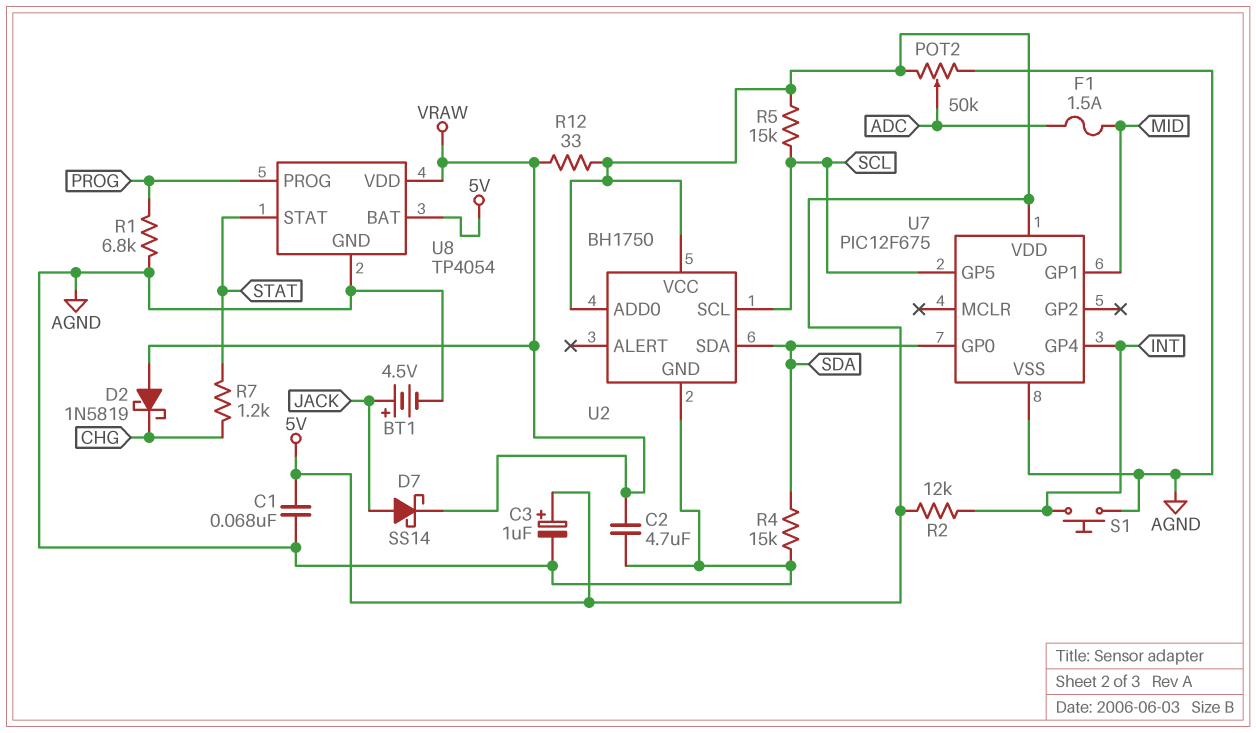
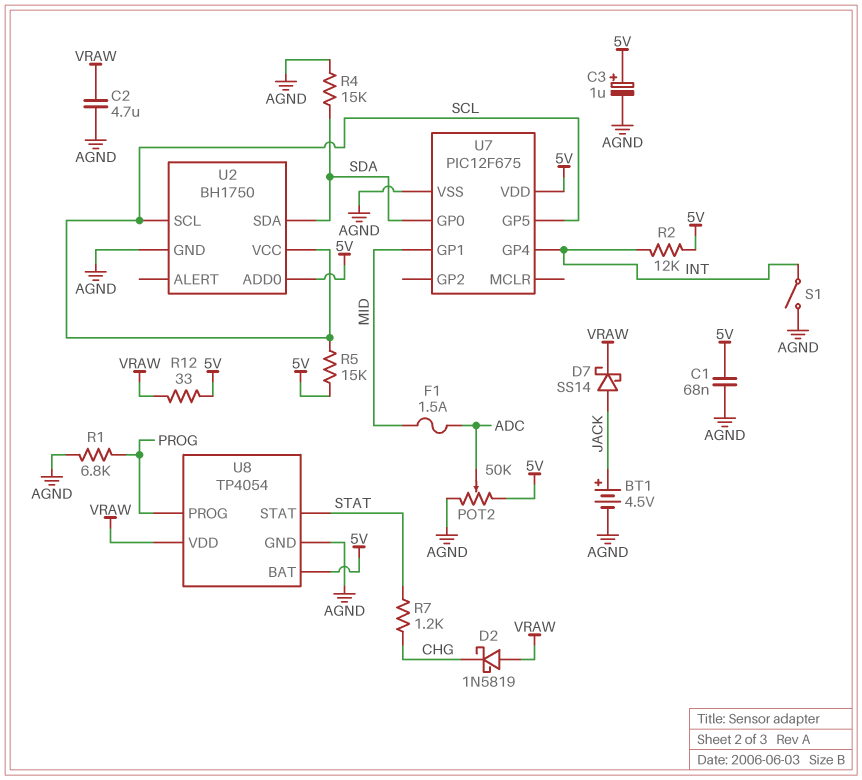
S1: button (AGND, INT) -> switch (AGND, INT)
U2 pin VCC: 5V -> SCL

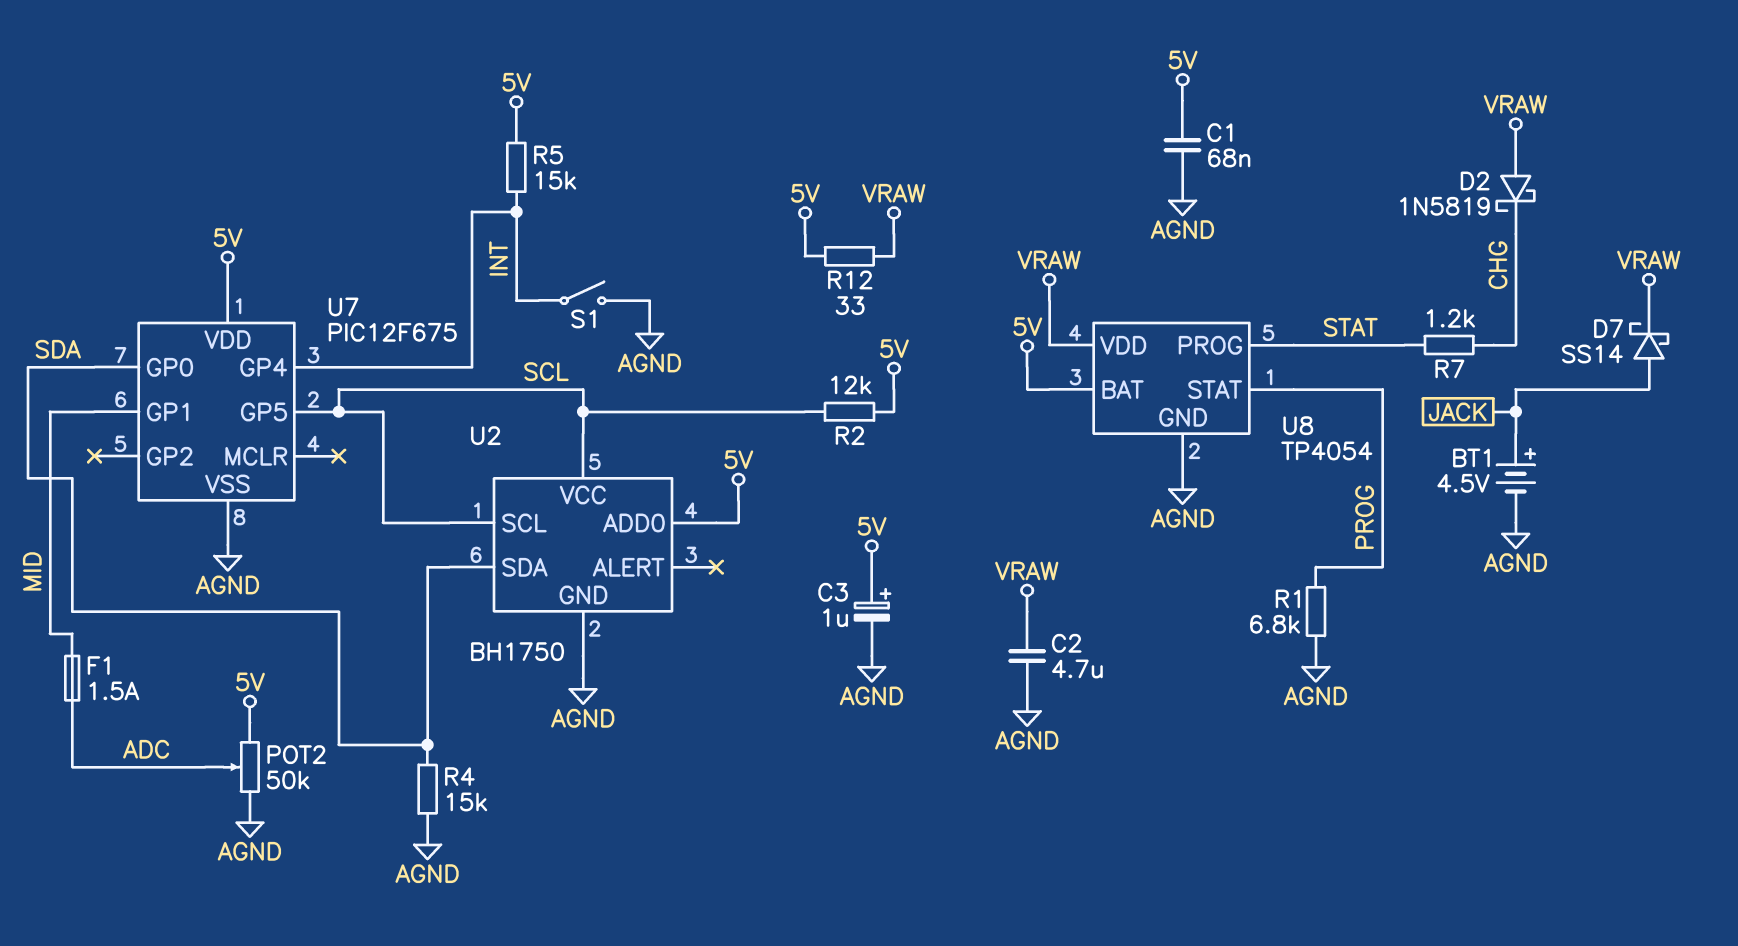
R2: 12k (5V, INT) -> 12k (5V, SCL)
R5: 15k (5V, SCL) -> 15k (5V, INT)
U8 pin PROG: PROG -> STAT
U8 pin STAT: STAT -> PROG

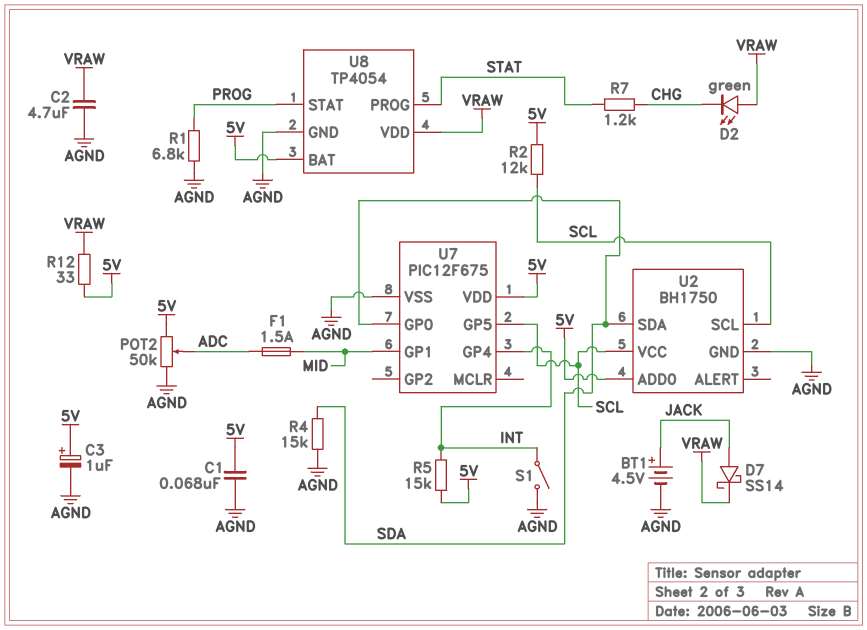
D2: schottky 1N5819 (A VRAW, K CHG) -> LED green (A VRAW, K CHG)

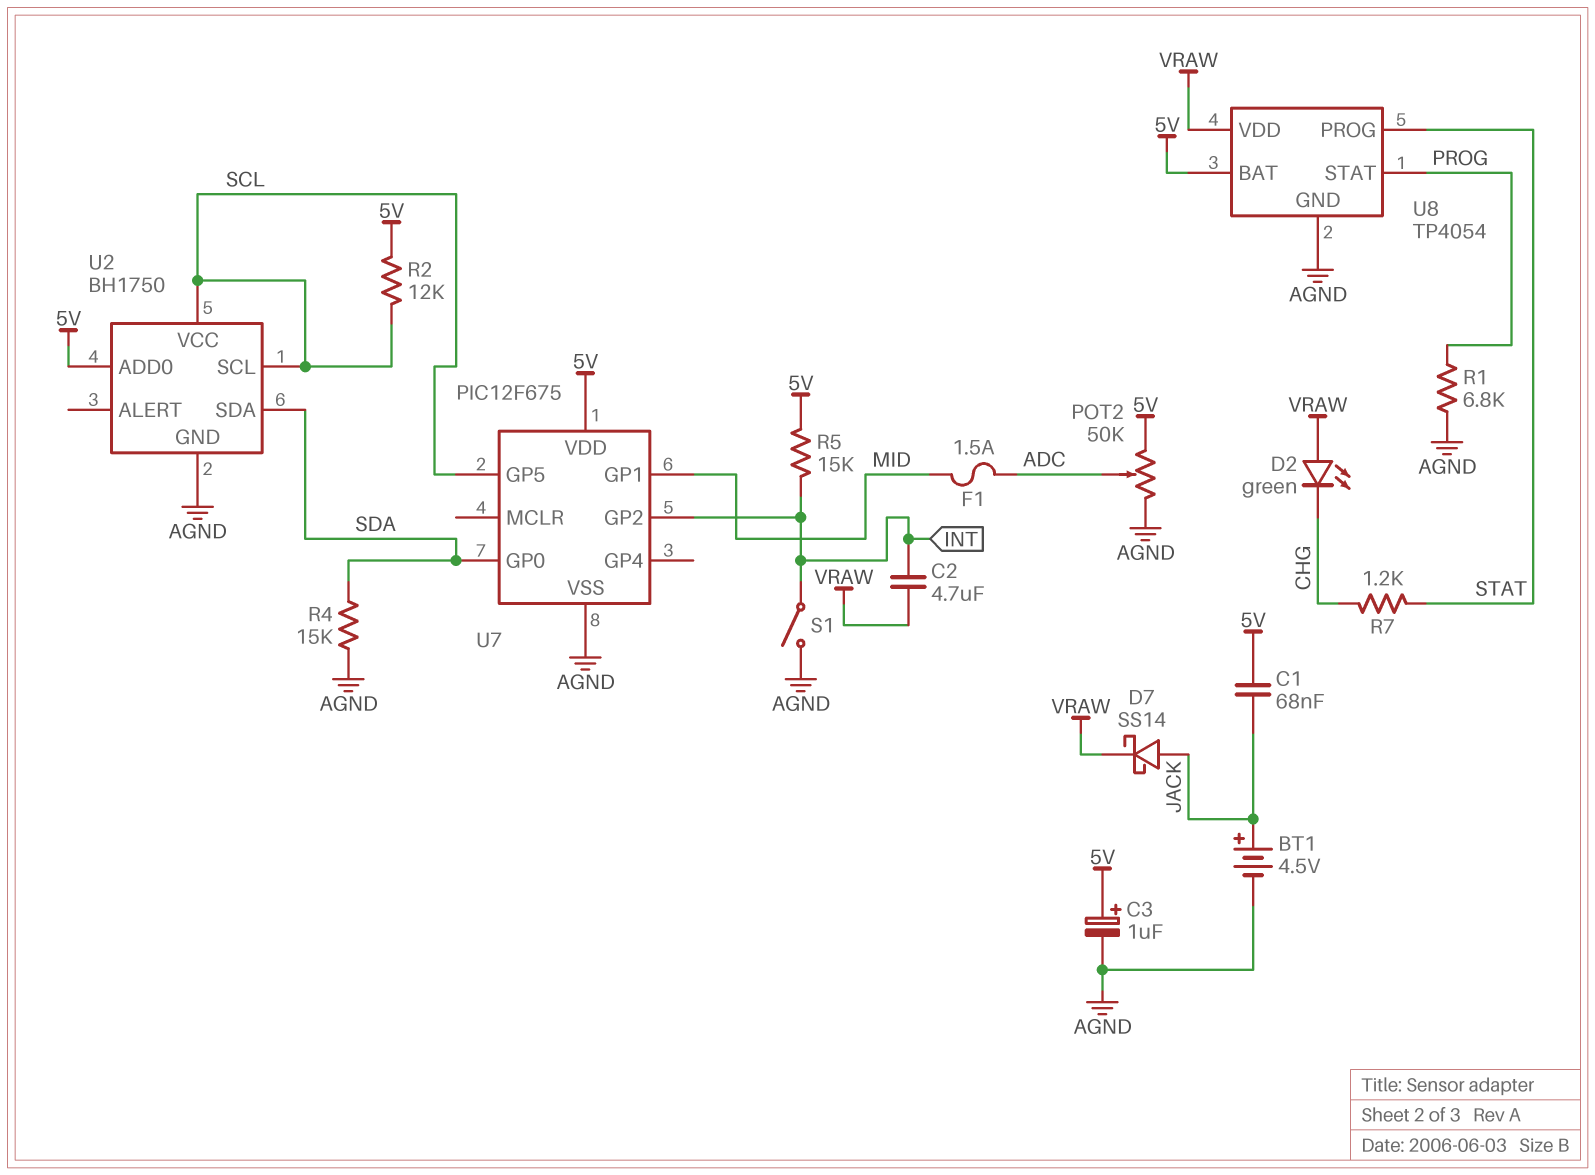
C1: 68nF (5V, AGND) -> 68nF (5V, JACK)
C2: 4.7uF (AGND, VRAW) -> 4.7uF (INT, VRAW)
R12: 33 (5V, VRAW) -> none
U7 pin GP2: none -> INT
U7 pin GP4: INT -> none

